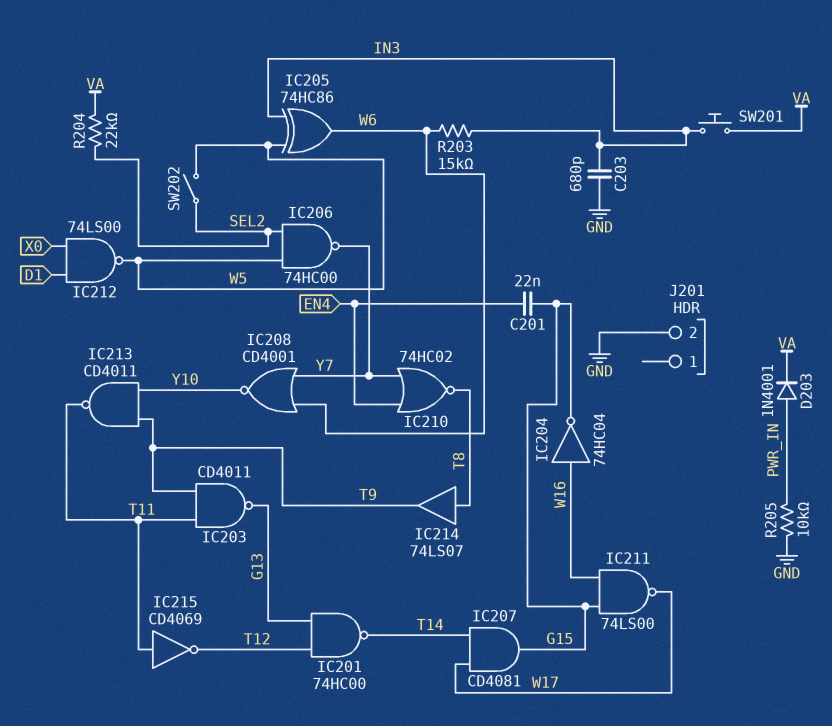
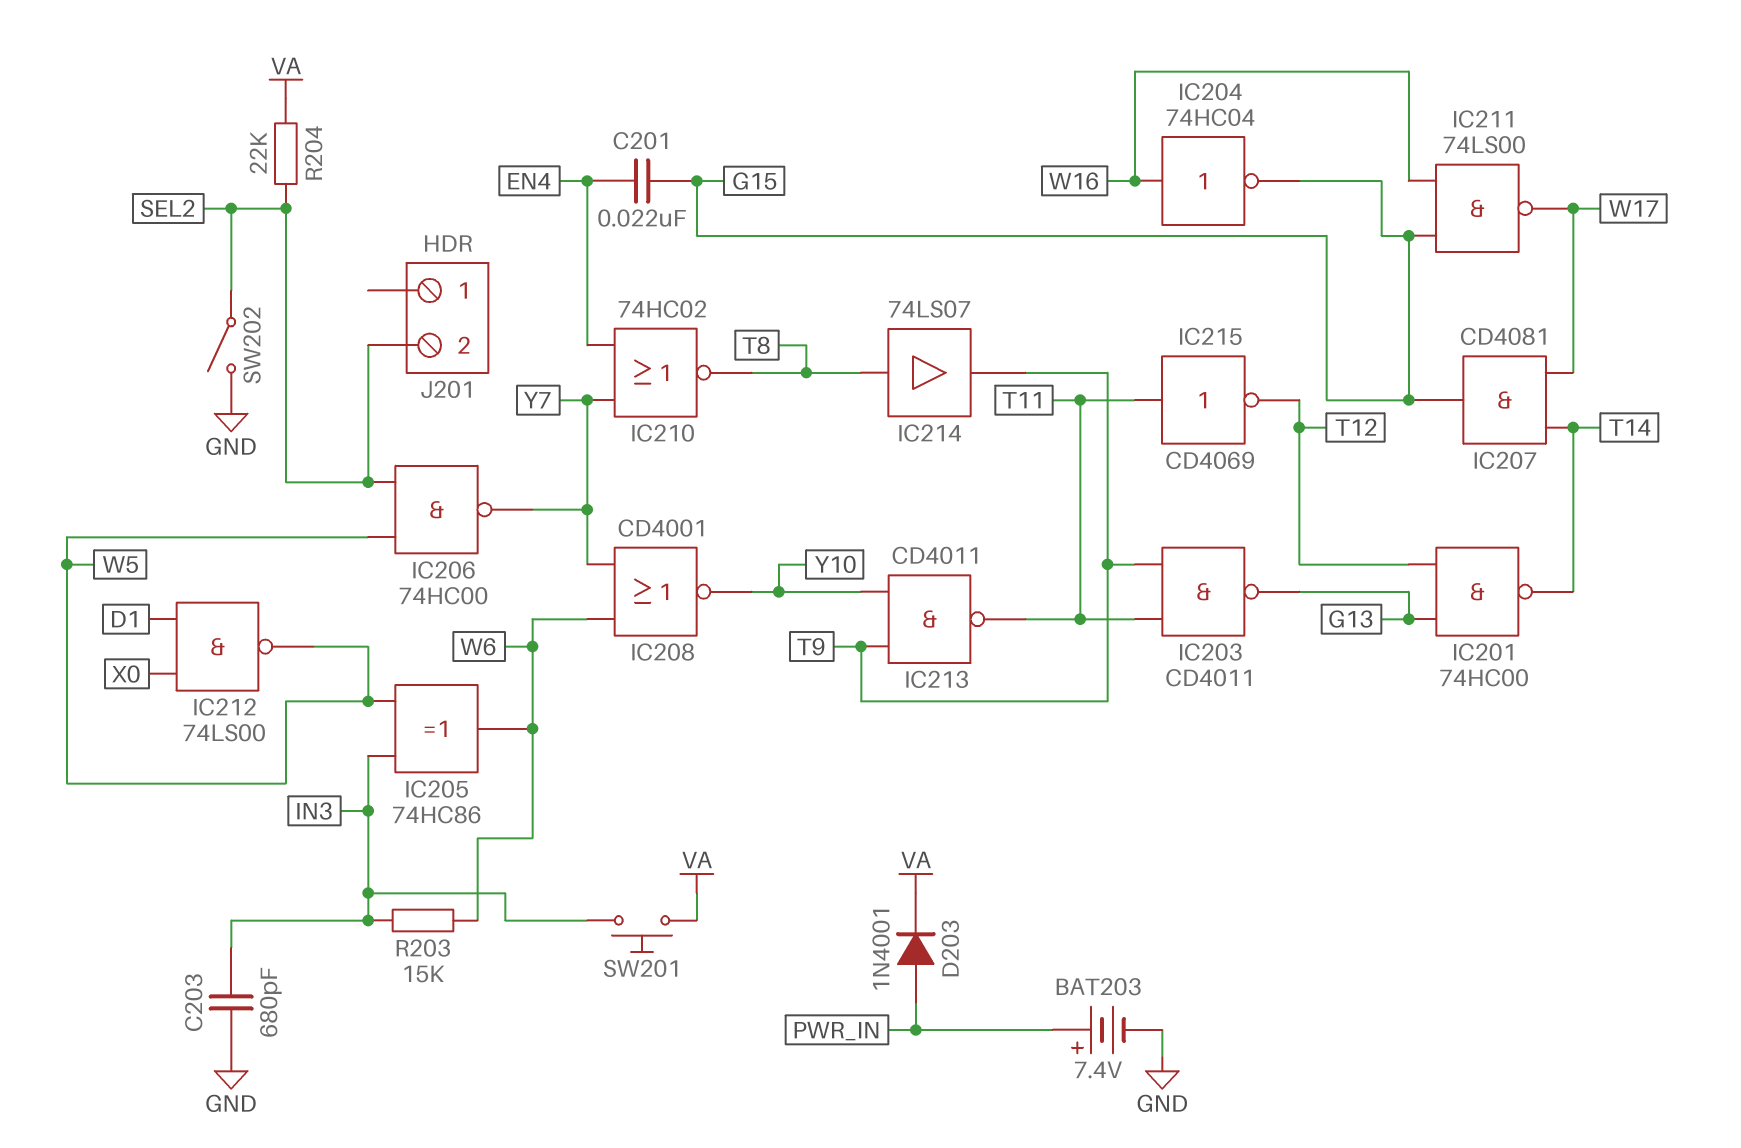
BAT203: none -> 7.4V (plus PWR_IN, minus GND)
J201 pin 2: GND -> SEL2
R205: 10k (GND, PWR_IN) -> none
SW202: switch (SEL2, W5) -> switch (GND, SEL2)

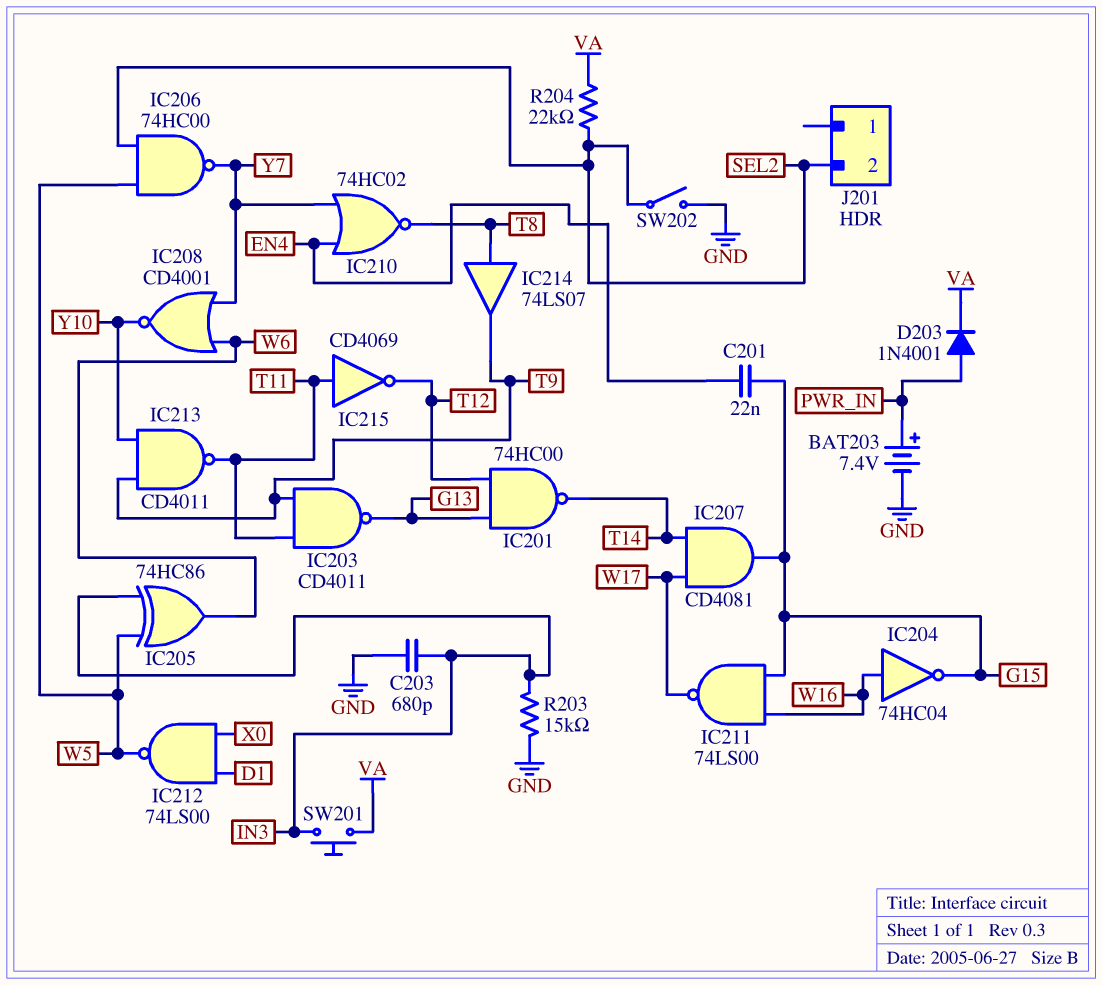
R203: 15k (IN3, W6) -> 15k (GND, IN3)

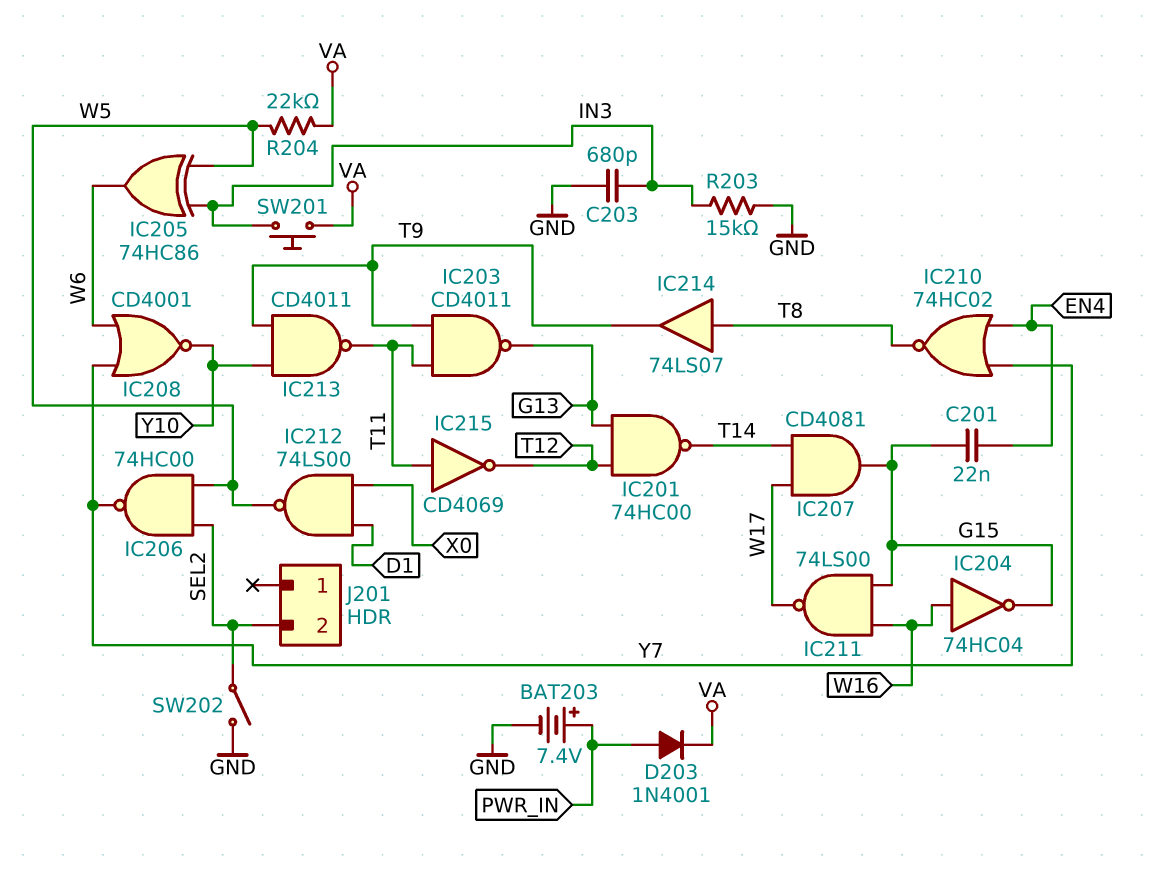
R204: 22k (SEL2, VA) -> 22k (VA, W5)

